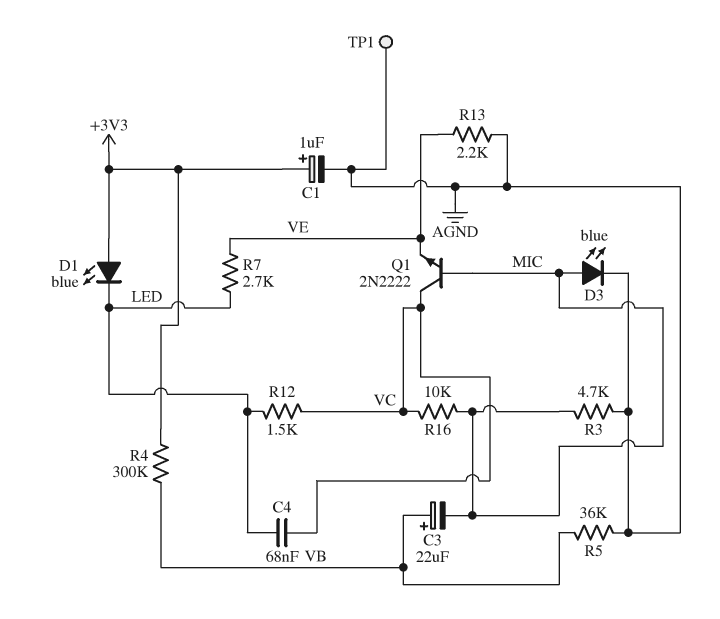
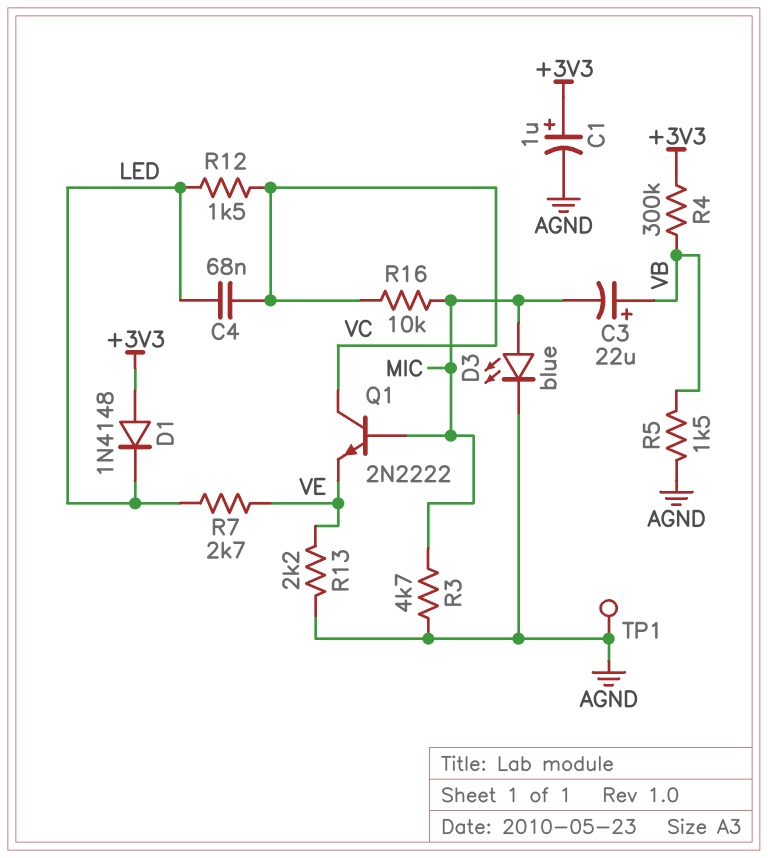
D1: LED blue (A +3V3, K LED) -> diode 1N4148 (A +3V3, K LED)
R5: 36k (AGND, VB) -> 1.5k (AGND, VB)

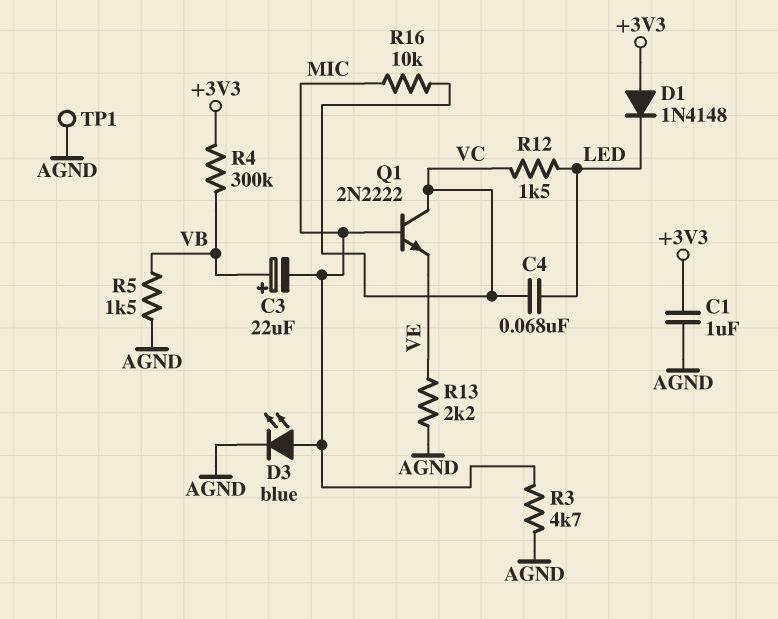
C1: 1uF (plus +3V3, minus AGND) -> 1uF (+3V3, AGND)
R7: 2.7k (LED, VE) -> none

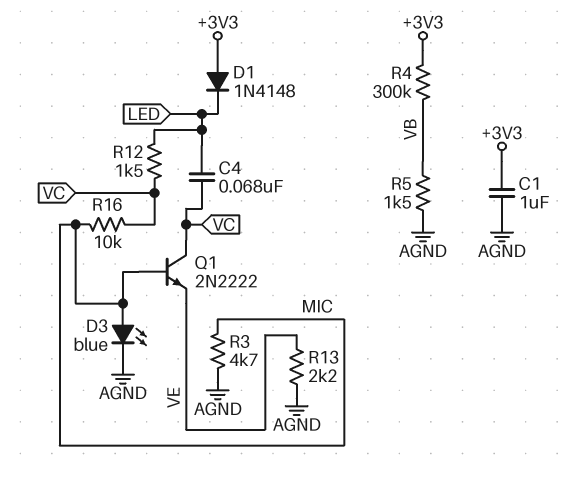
C3: 22uF (plus VB, minus MIC) -> none
TP1: test point (AGND) -> none

